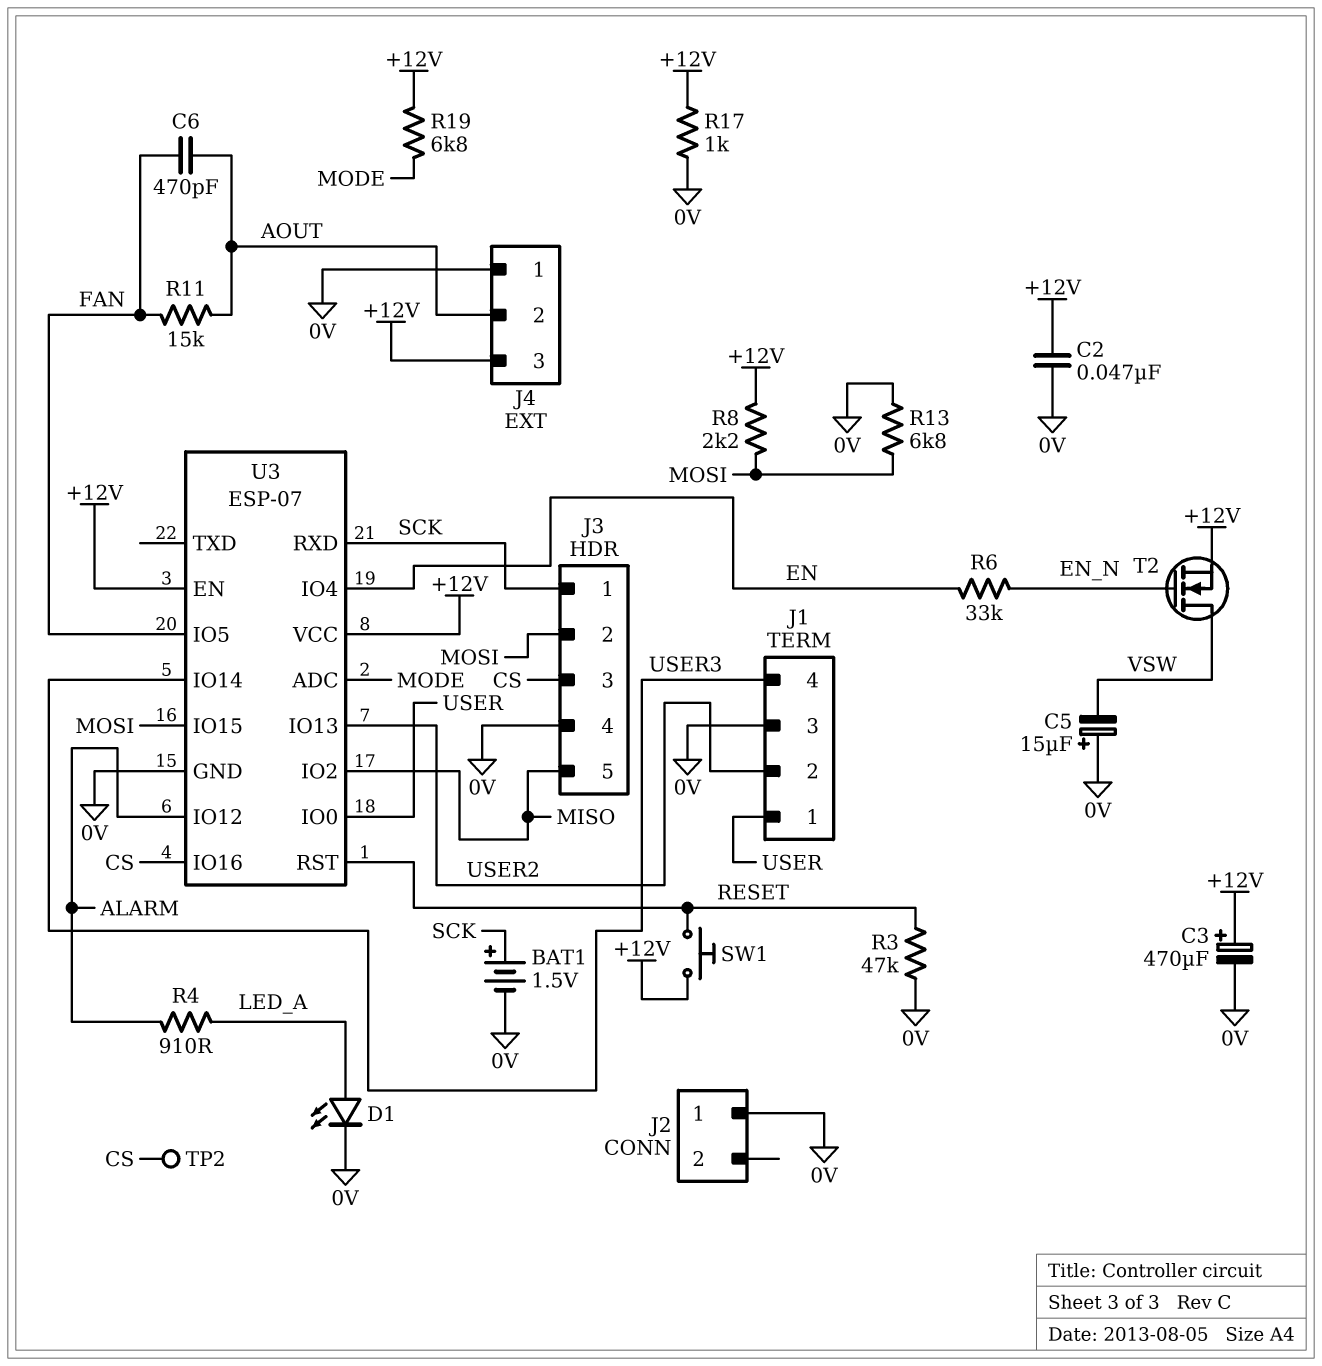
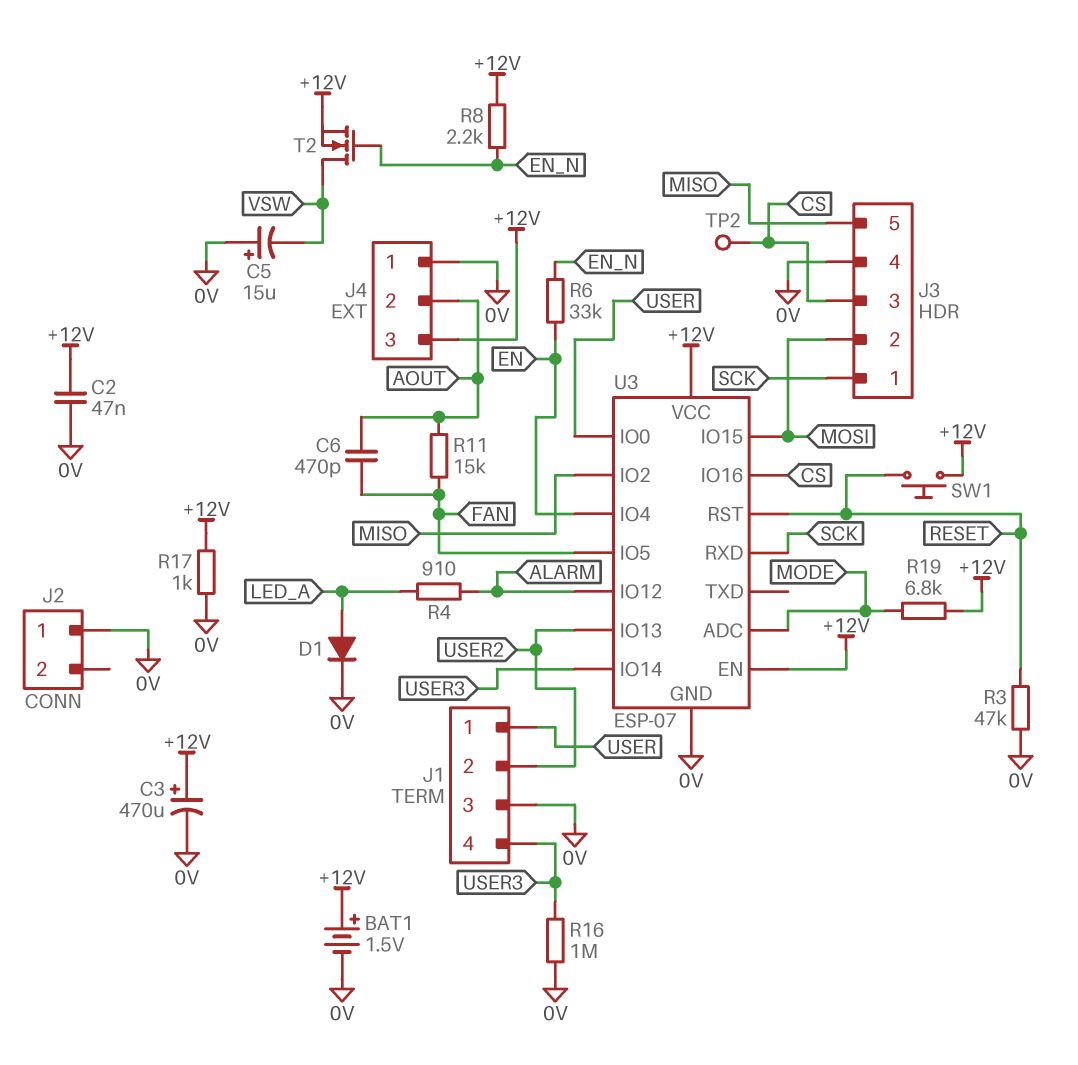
BAT1: 1.5V (plus SCK, minus 0V) -> 1.5V (plus +12V, minus 0V)
D1: LED (A LED_A, K 0V) -> diode (A LED_A, K 0V)
R8: 2.2k (+12V, MOSI) -> 2.2k (+12V, EN_N)
R13: 6.8k (0V, MOSI) -> none
R16: none -> 1M (0V, USER3)

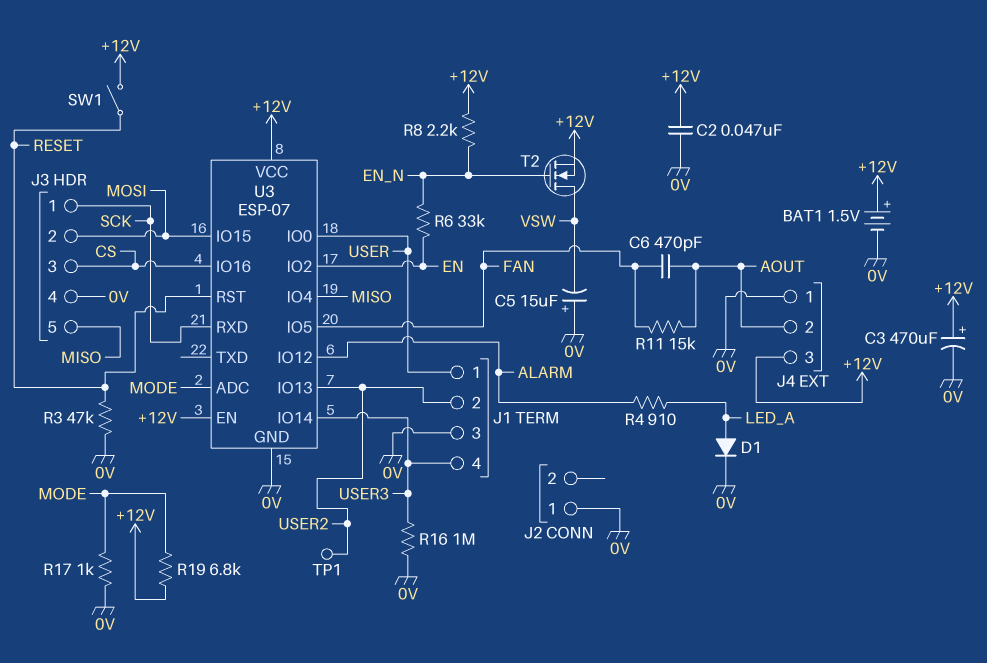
R17: 1k (+12V, 0V) -> 1k (0V, MODE)
SW1: button (+12V, RESET) -> switch (+12V, RESET)
TP1: none -> test point (USER2)
TP2: test point (CS) -> none
U3 pin IO2: MISO -> EN
U3 pin IO4: EN -> MISO

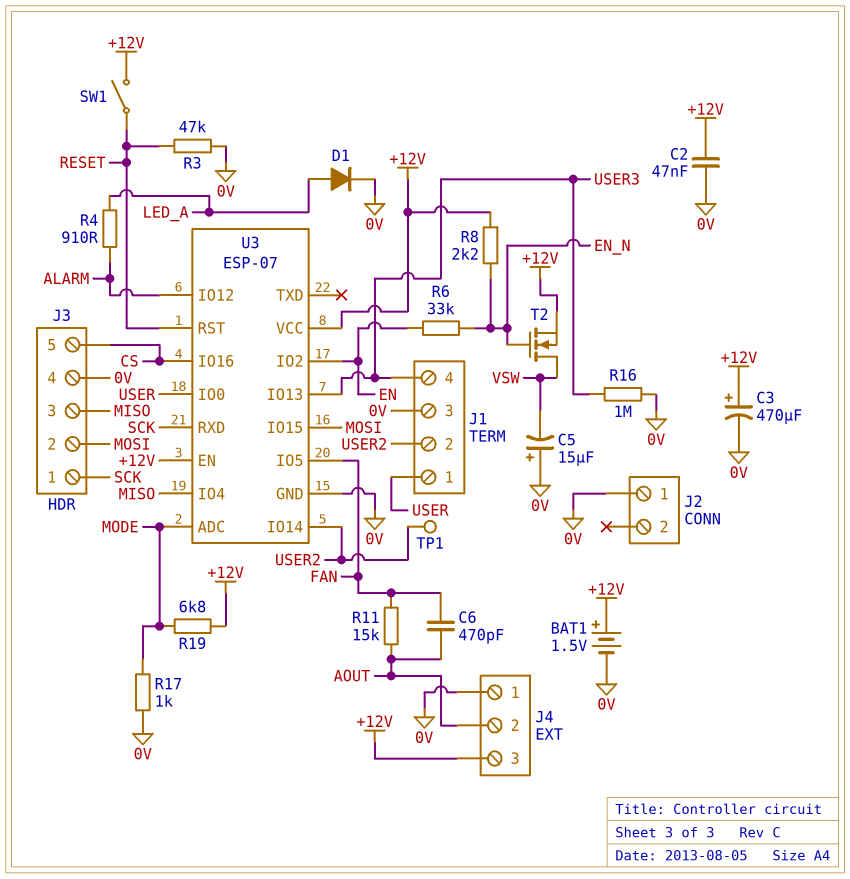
J3 pin 3: CS -> MISO
J3 pin 5: MISO -> CS
U3 pin IO13: USER2 -> USER3
U3 pin IO14: USER3 -> USER2

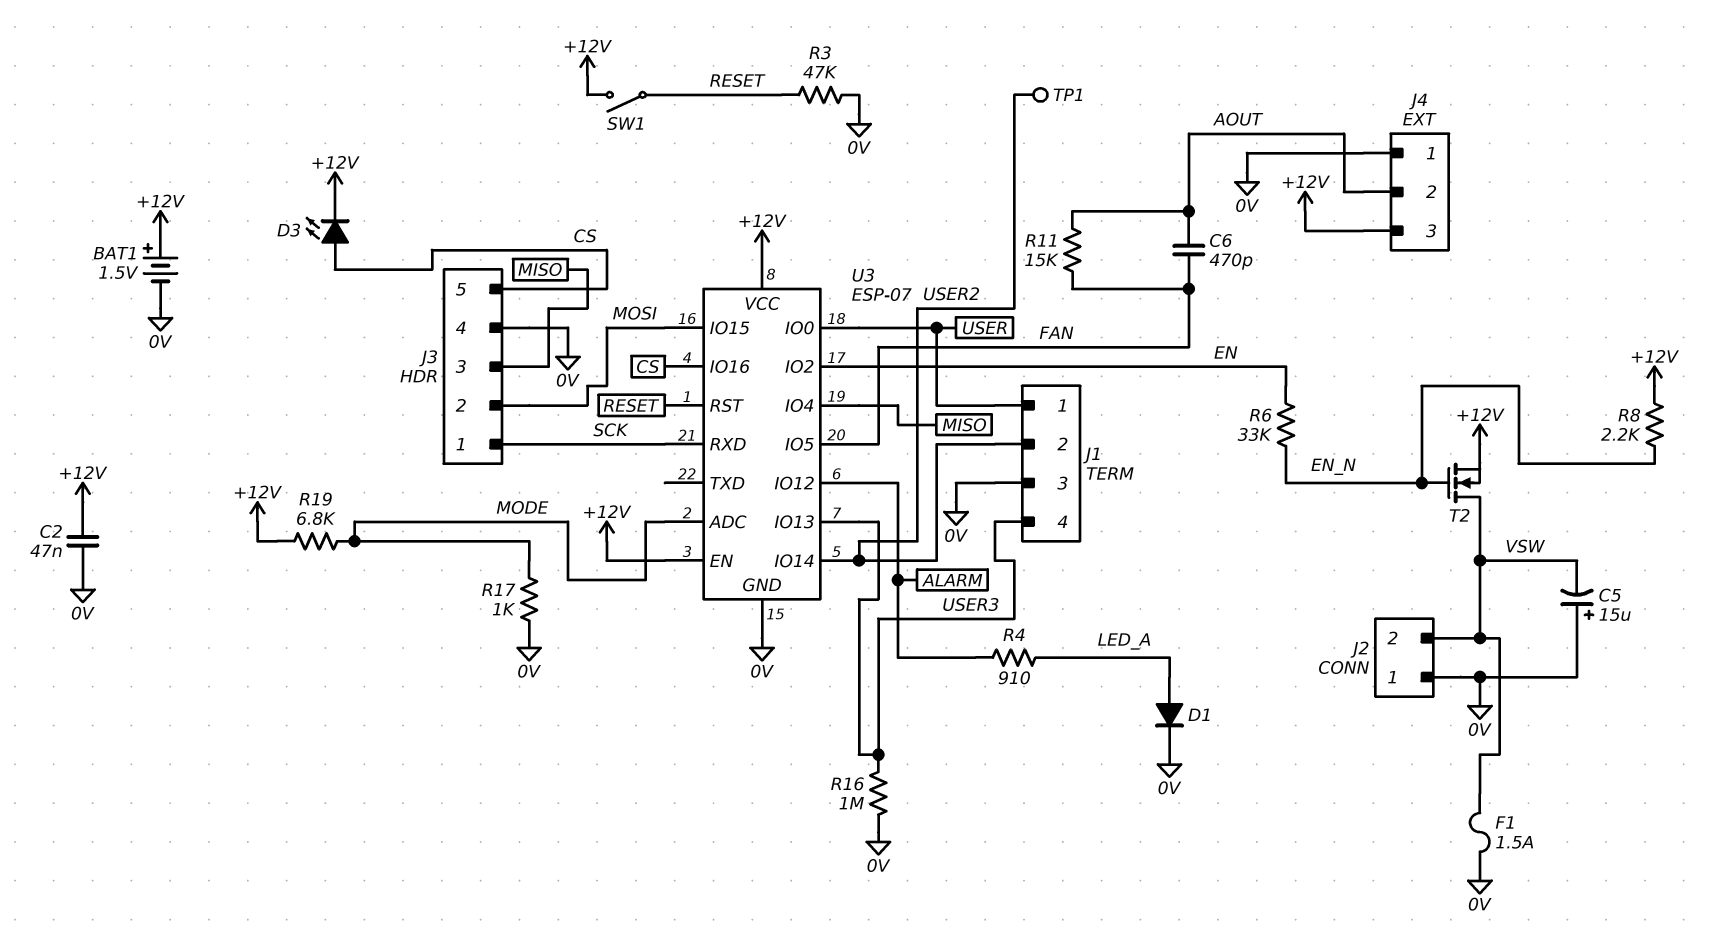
C3: 470uF (plus +12V, minus 0V) -> none
D3: none -> LED (A CS, K +12V)
F1: none -> 1.5A (0V, VSW)
J2 pin 2: none -> VSW

